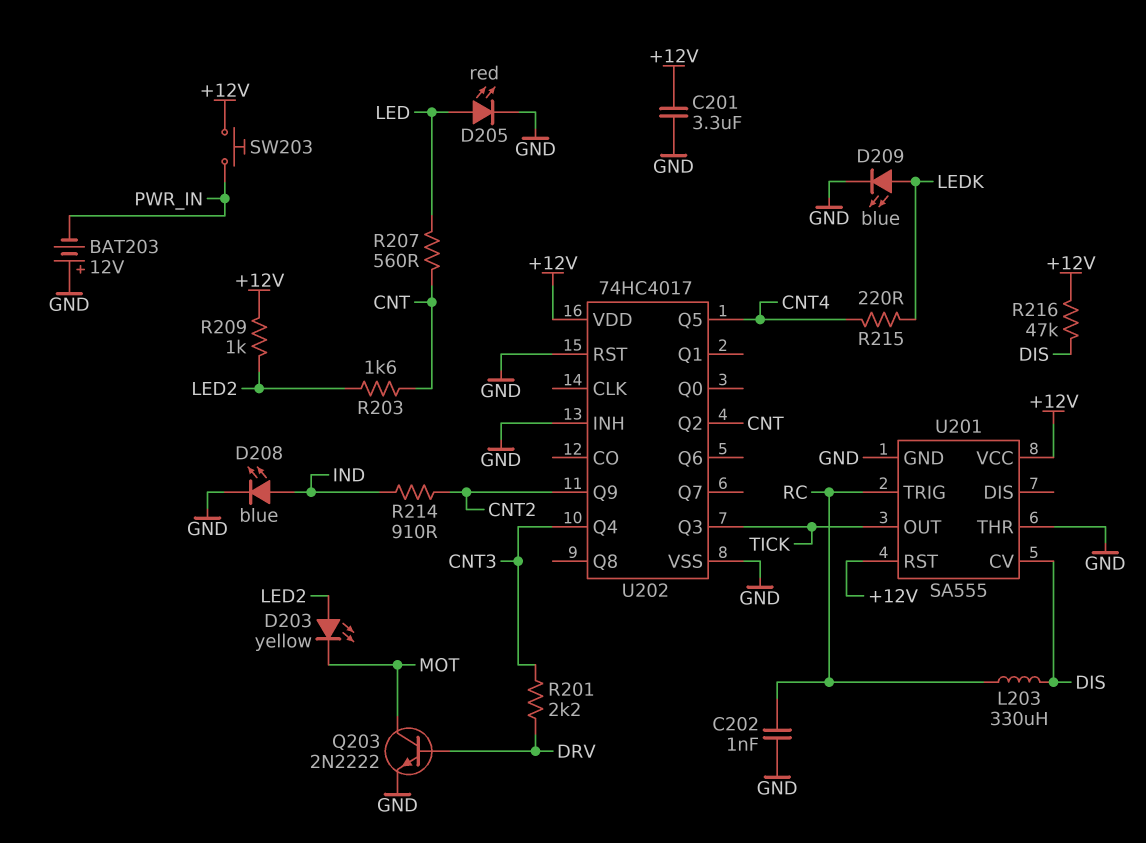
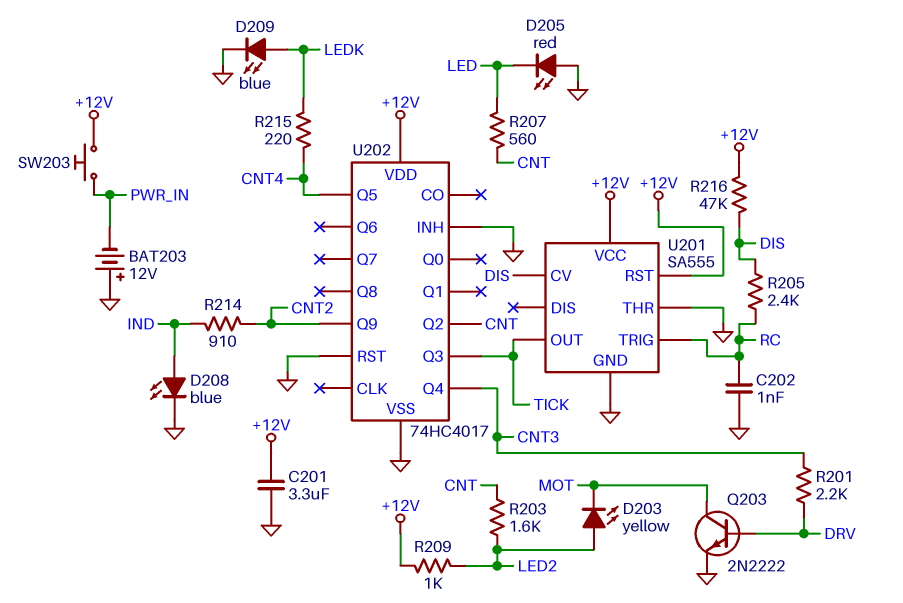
D205: LED red (A LED, K GND) -> LED red (A GND, K LED)
L203: 330uH (DIS, RC) -> none
R205: none -> 2.4k (DIS, RC)

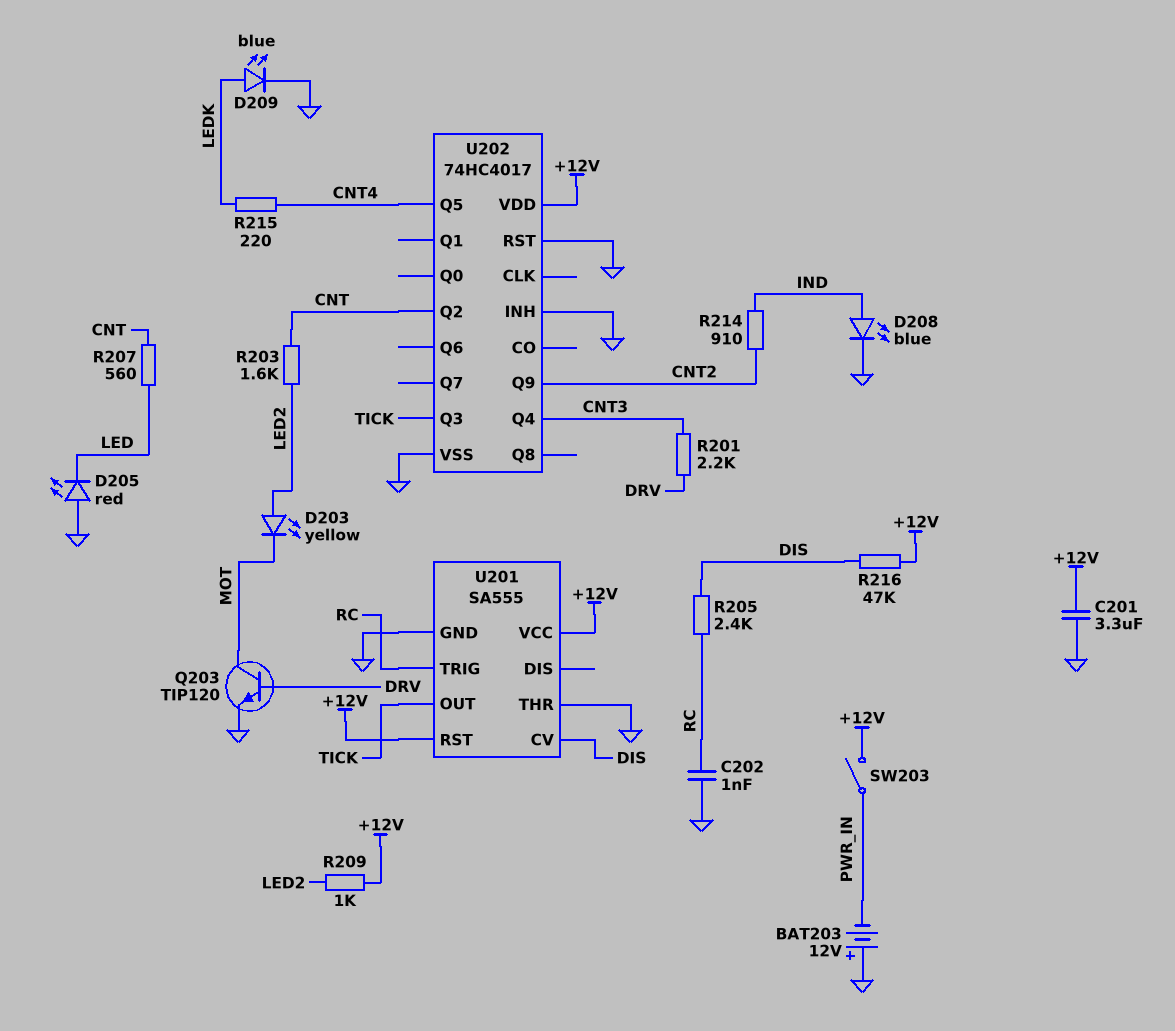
Q203: NPN 2N2222 (B DRV, C MOT, E GND) -> NPN TIP120 (B DRV, C MOT, E GND)
SW203: button (+12V, PWR_IN) -> switch (+12V, PWR_IN)

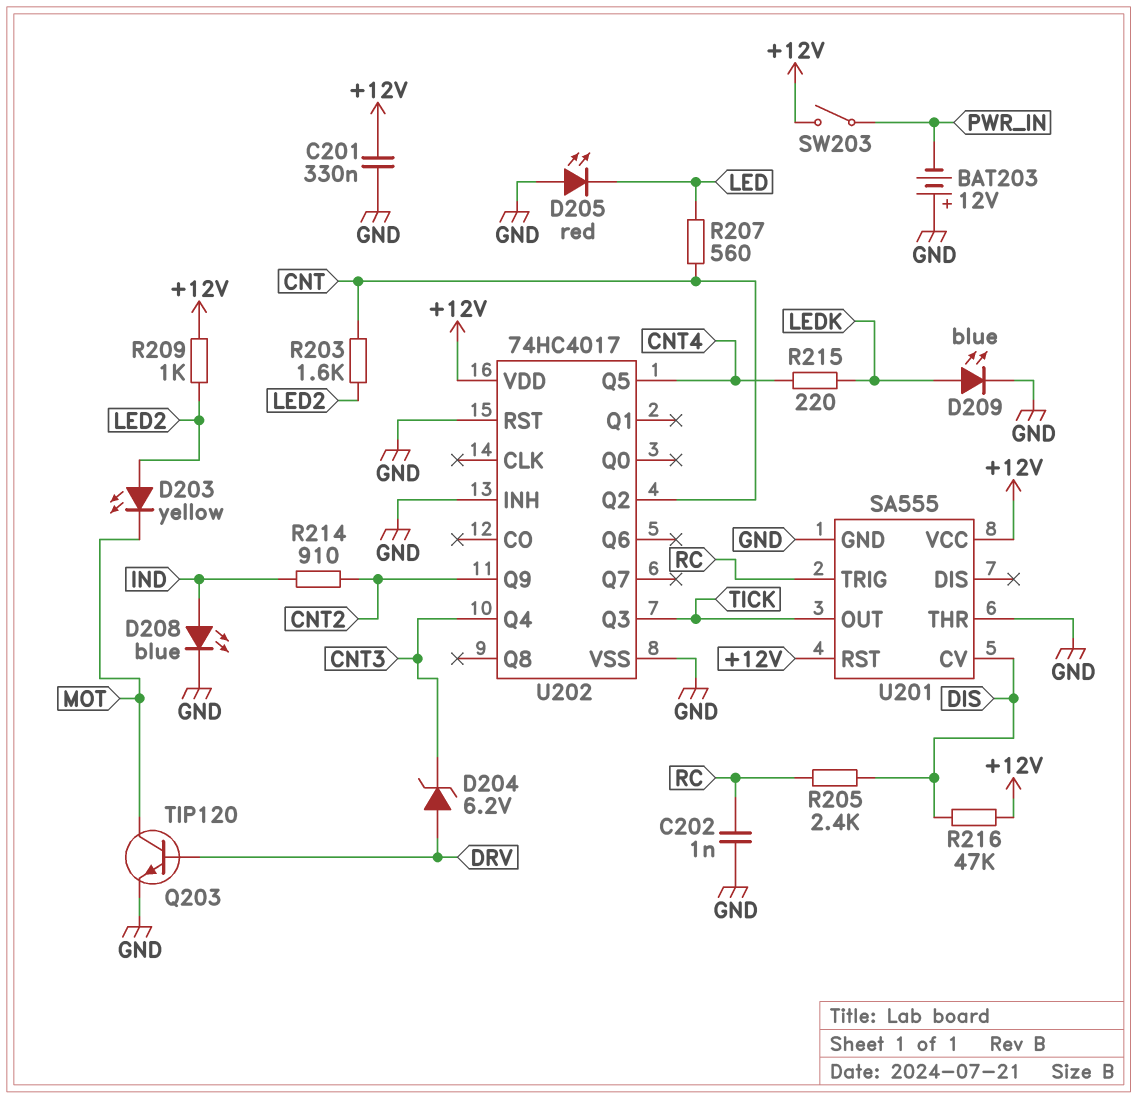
C201: 3.3uF (+12V, GND) -> 330nF (+12V, GND)
D204: none -> zener 6.2V (A DRV, K CNT3)
R201: 2.2k (CNT3, DRV) -> none

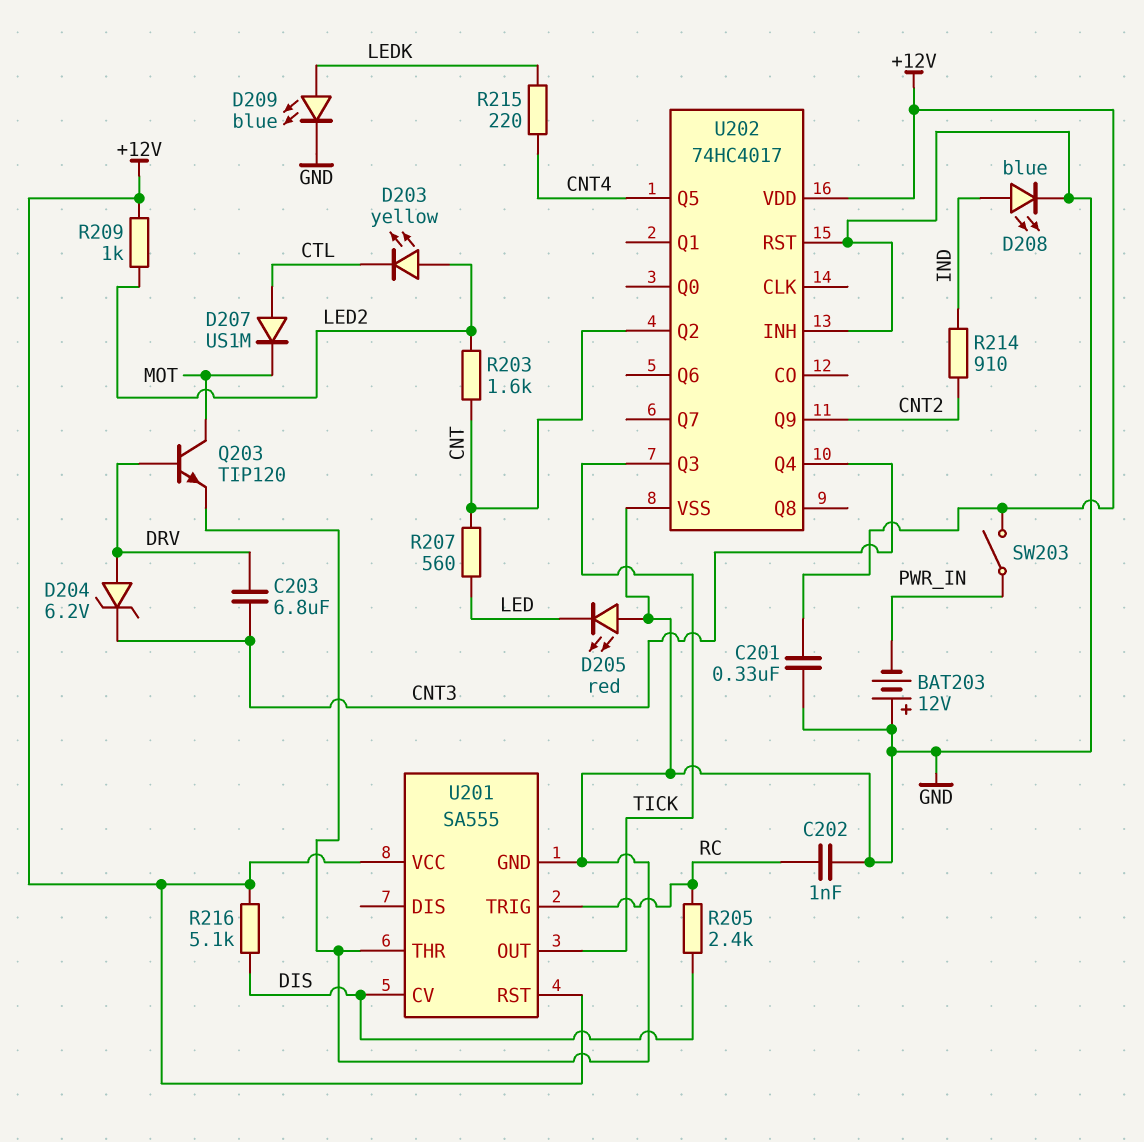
C203: none -> 6.8uF (CNT3, DRV)
D203: LED yellow (A LED2, K MOT) -> LED yellow (A LED2, K CTL)
D207: none -> diode US1M (A CTL, K MOT)
R216: 47k (+12V, DIS) -> 5.1k (+12V, DIS)

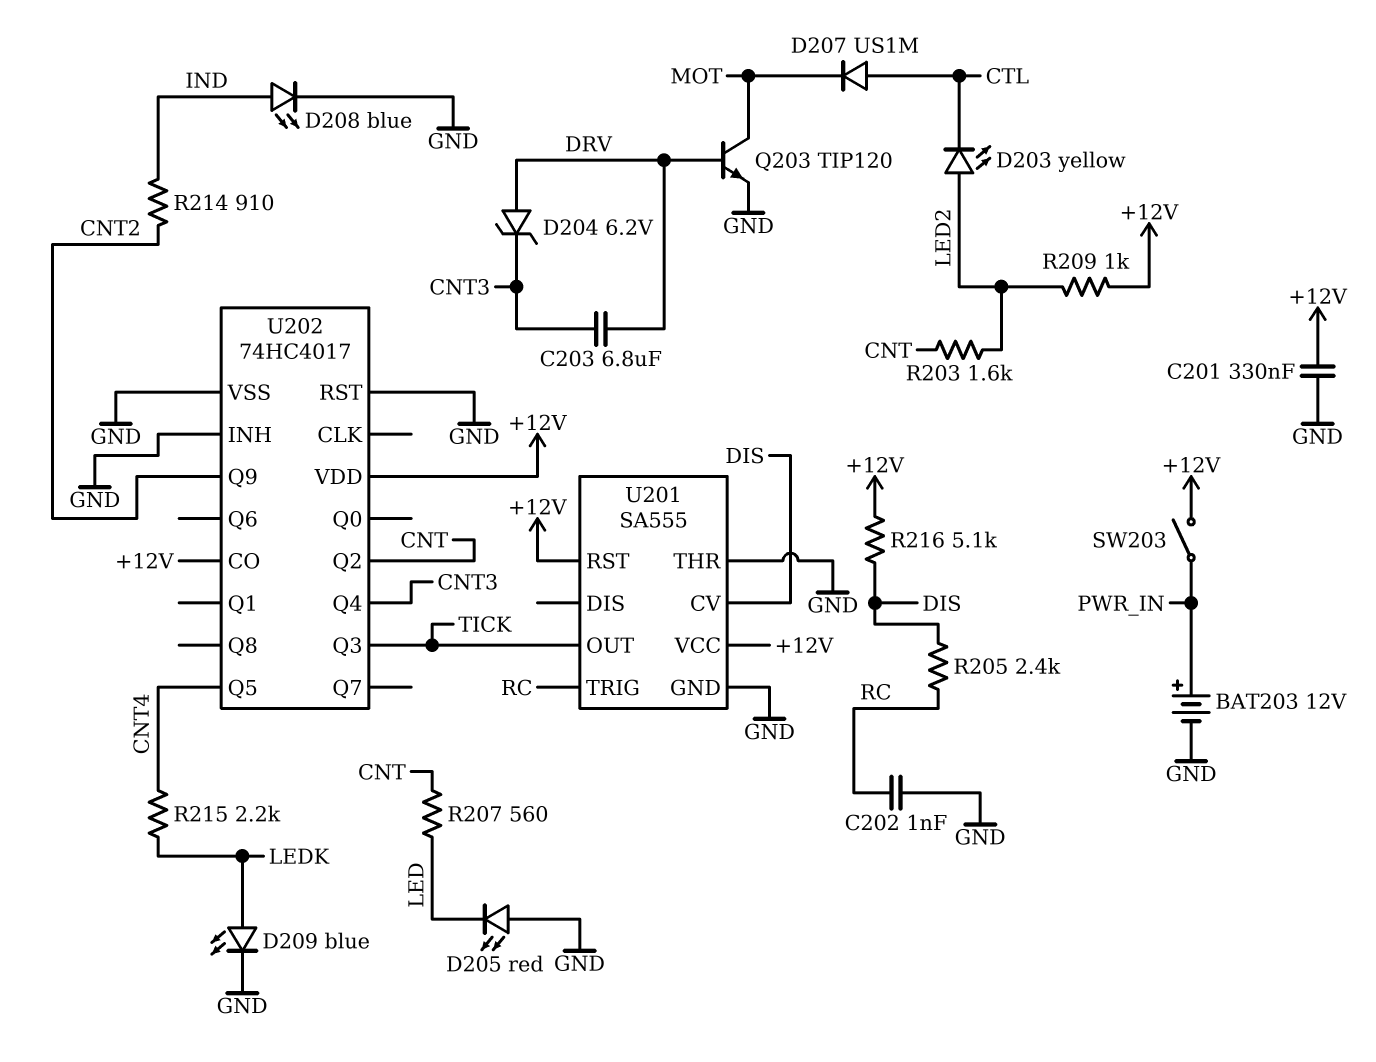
BAT203: 12V (plus GND, minus PWR_IN) -> 12V (plus PWR_IN, minus GND)
R215: 220 (CNT4, LEDK) -> 2.2k (CNT4, LEDK)
U202 pin CO: none -> +12V

